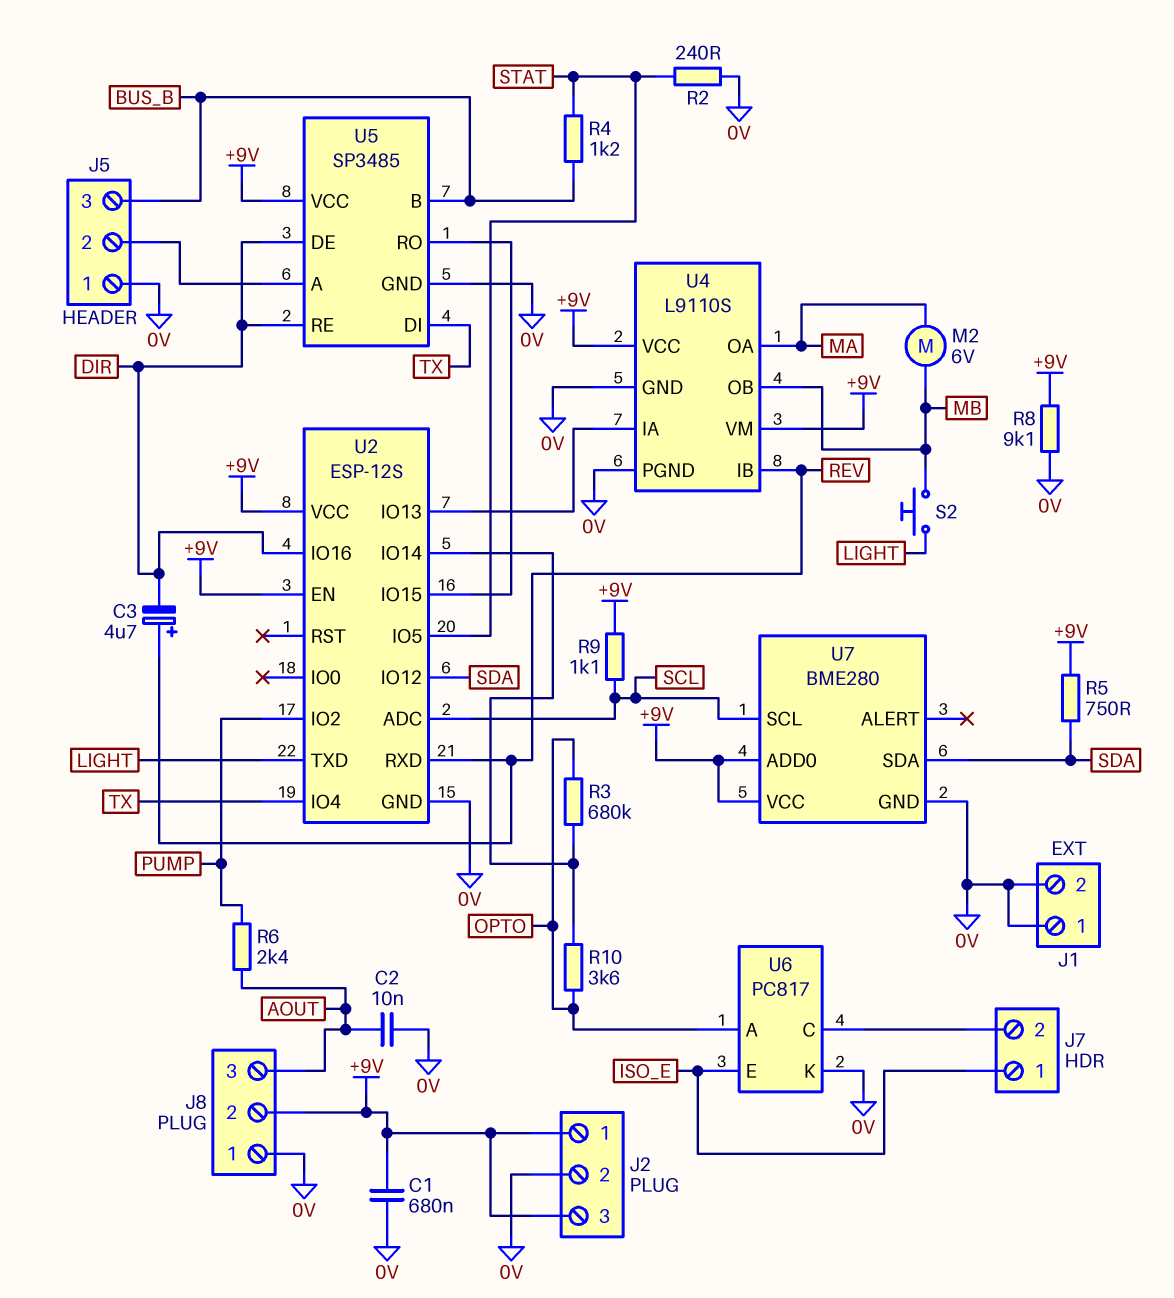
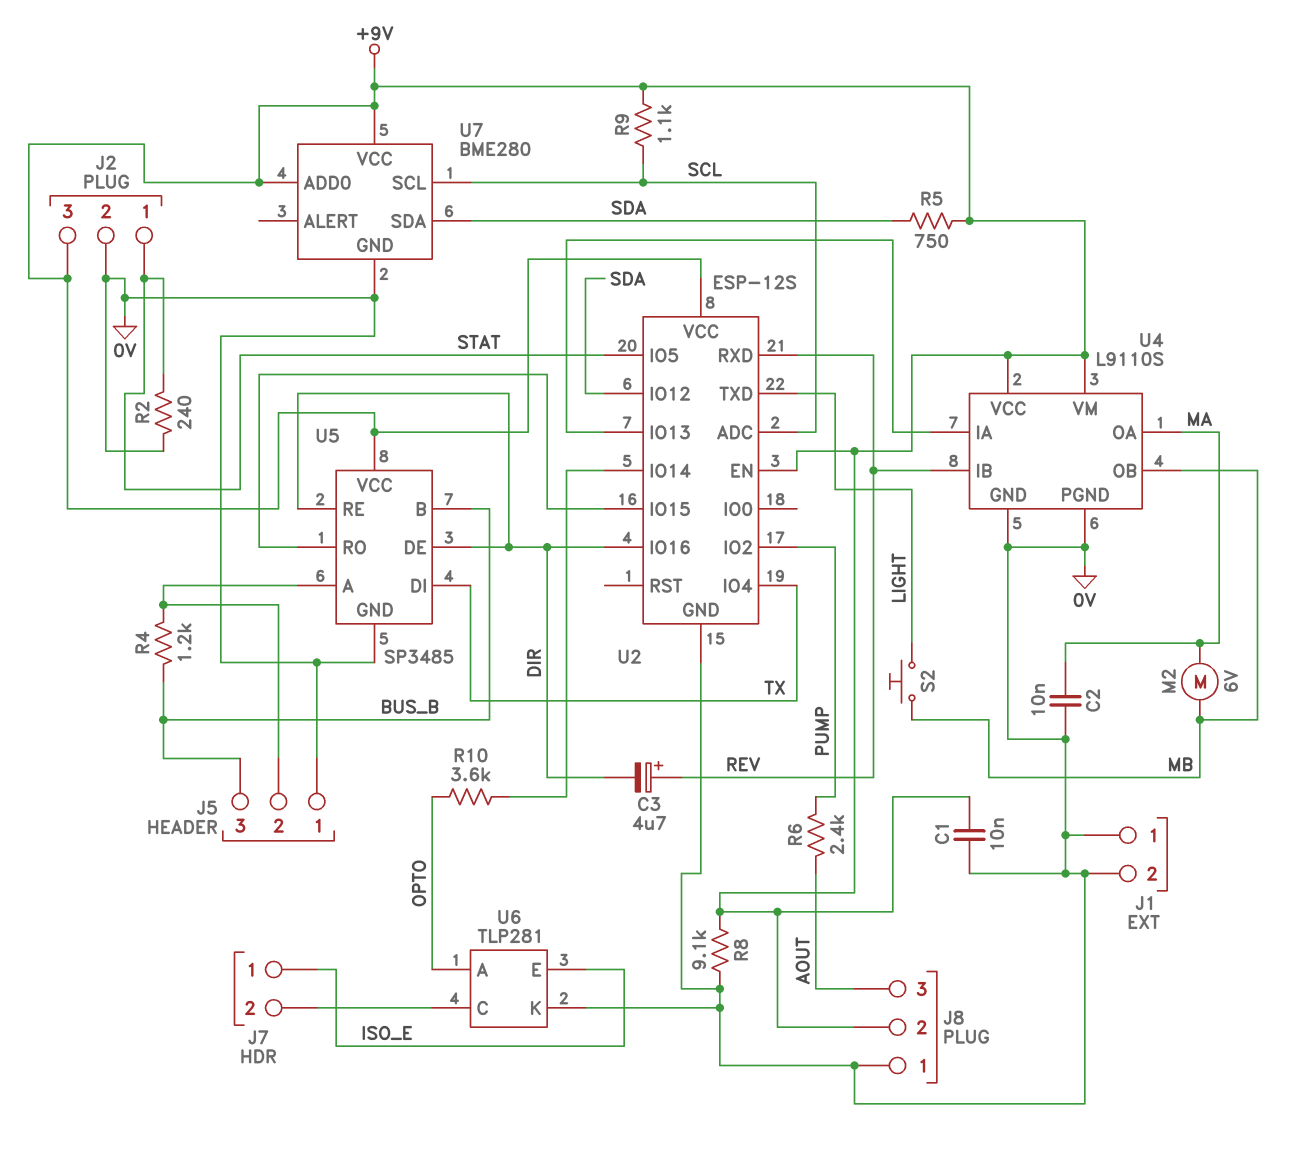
C1: 680nF (+9V, 0V) -> 10nF (+9V, 0V)
C2: 10nF (0V, AOUT) -> 10nF (0V, MA)
J2 pin 1: +9V -> STAT
R3: 680k (OPTO, U2/IO14) -> none
R4: 1.2k (BUS_B, STAT) -> 1.2k (BUS_B, J5/2)
U6: PC817 -> TLP281

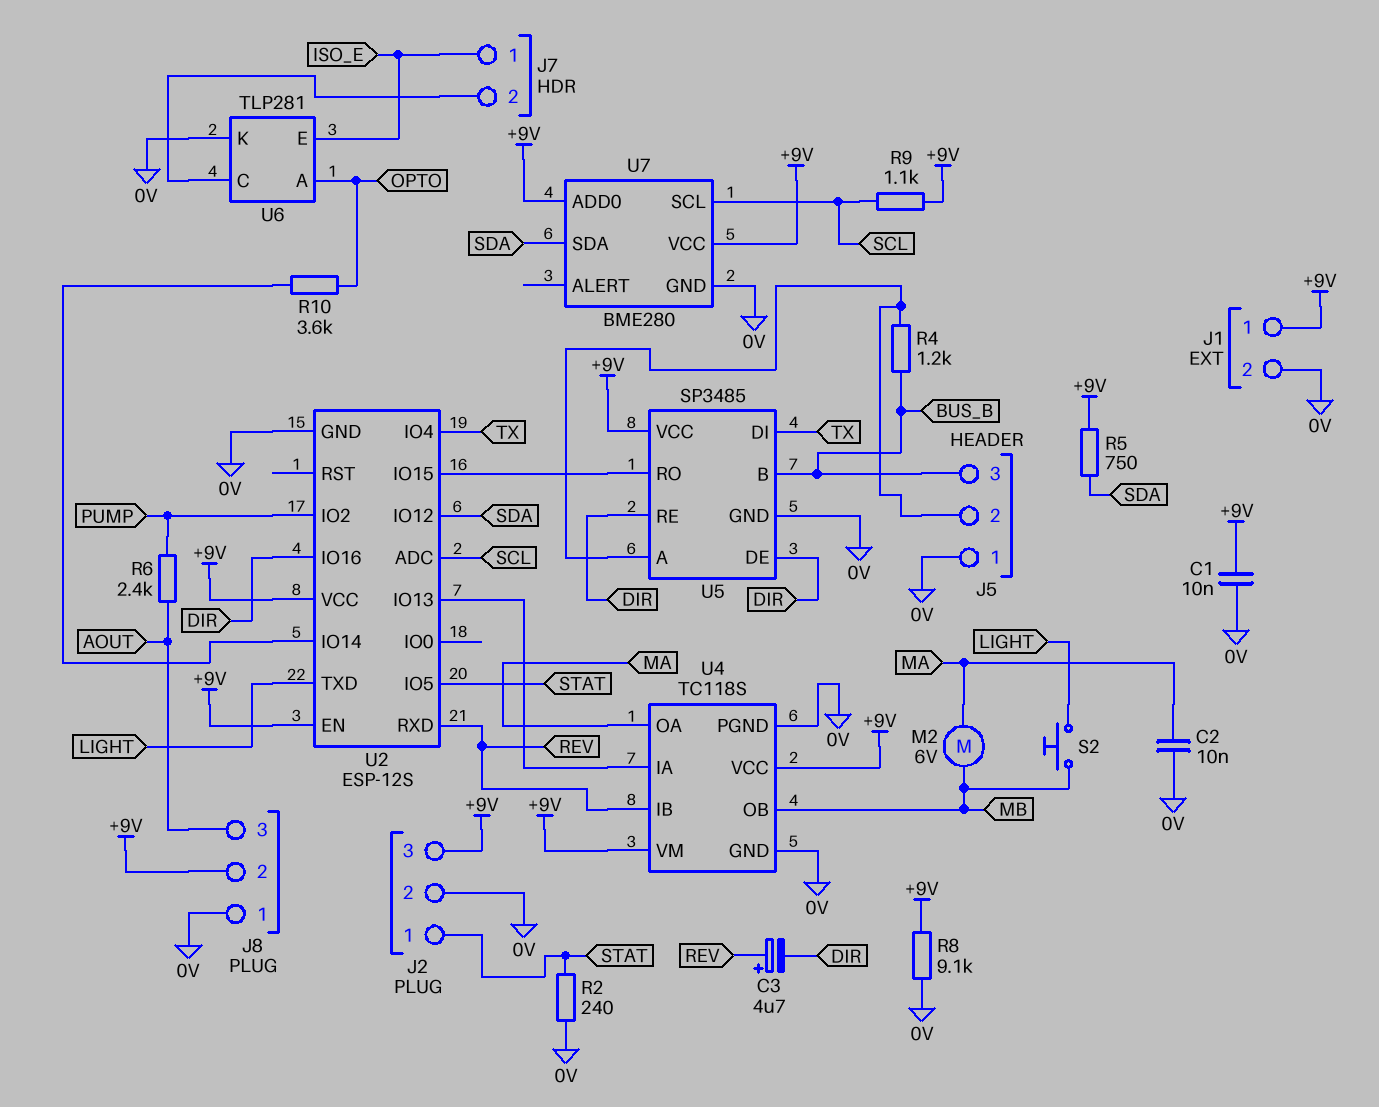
J1 pin 1: 0V -> +9V
U4: L9110S -> TC118S

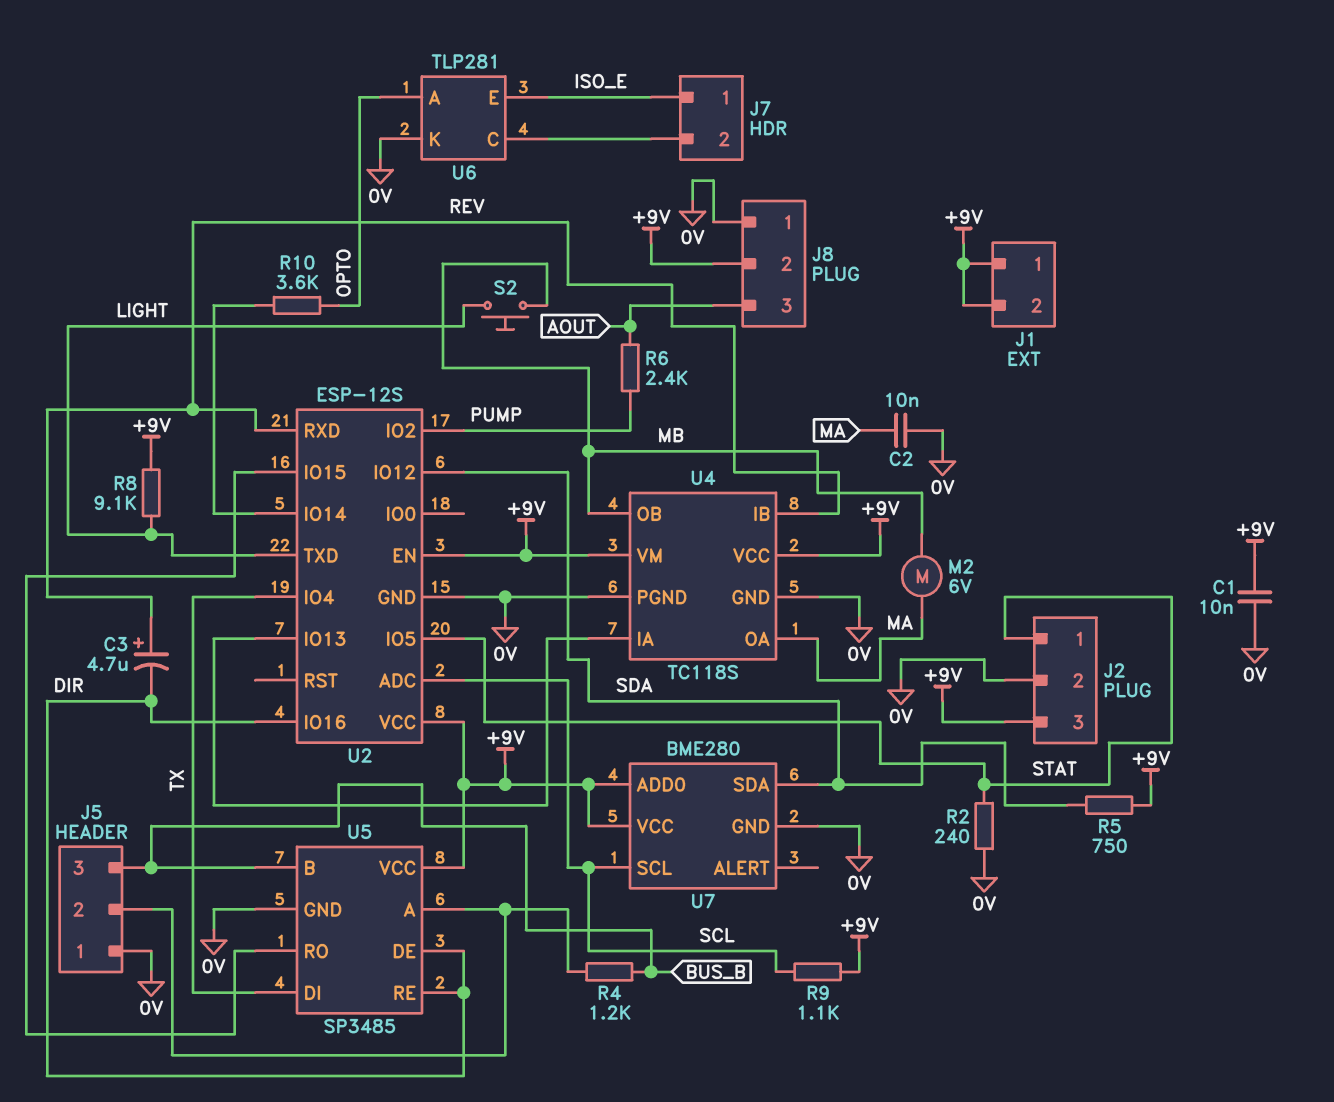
J1 pin 2: 0V -> +9V
R8: 9.1k (+9V, 0V) -> 9.1k (+9V, LIGHT)

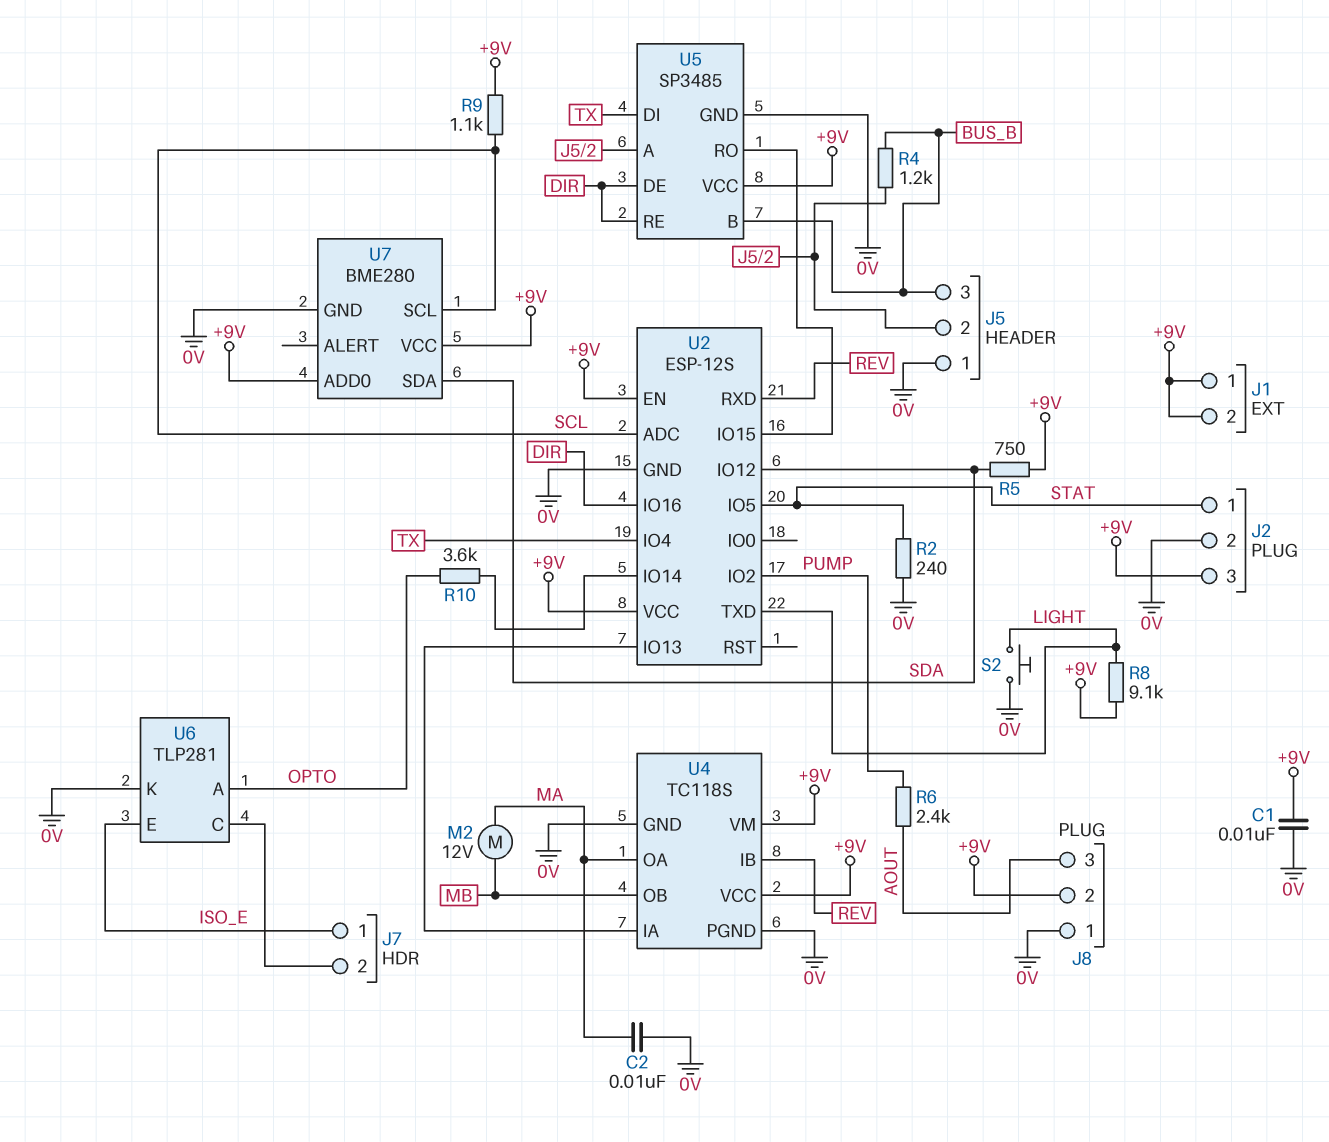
C3: 4.7uF (plus REV, minus DIR) -> none
M2: motor 6V (MA, MB) -> motor 12V (MA, MB)
S2: button (LIGHT, MB) -> button (0V, LIGHT)

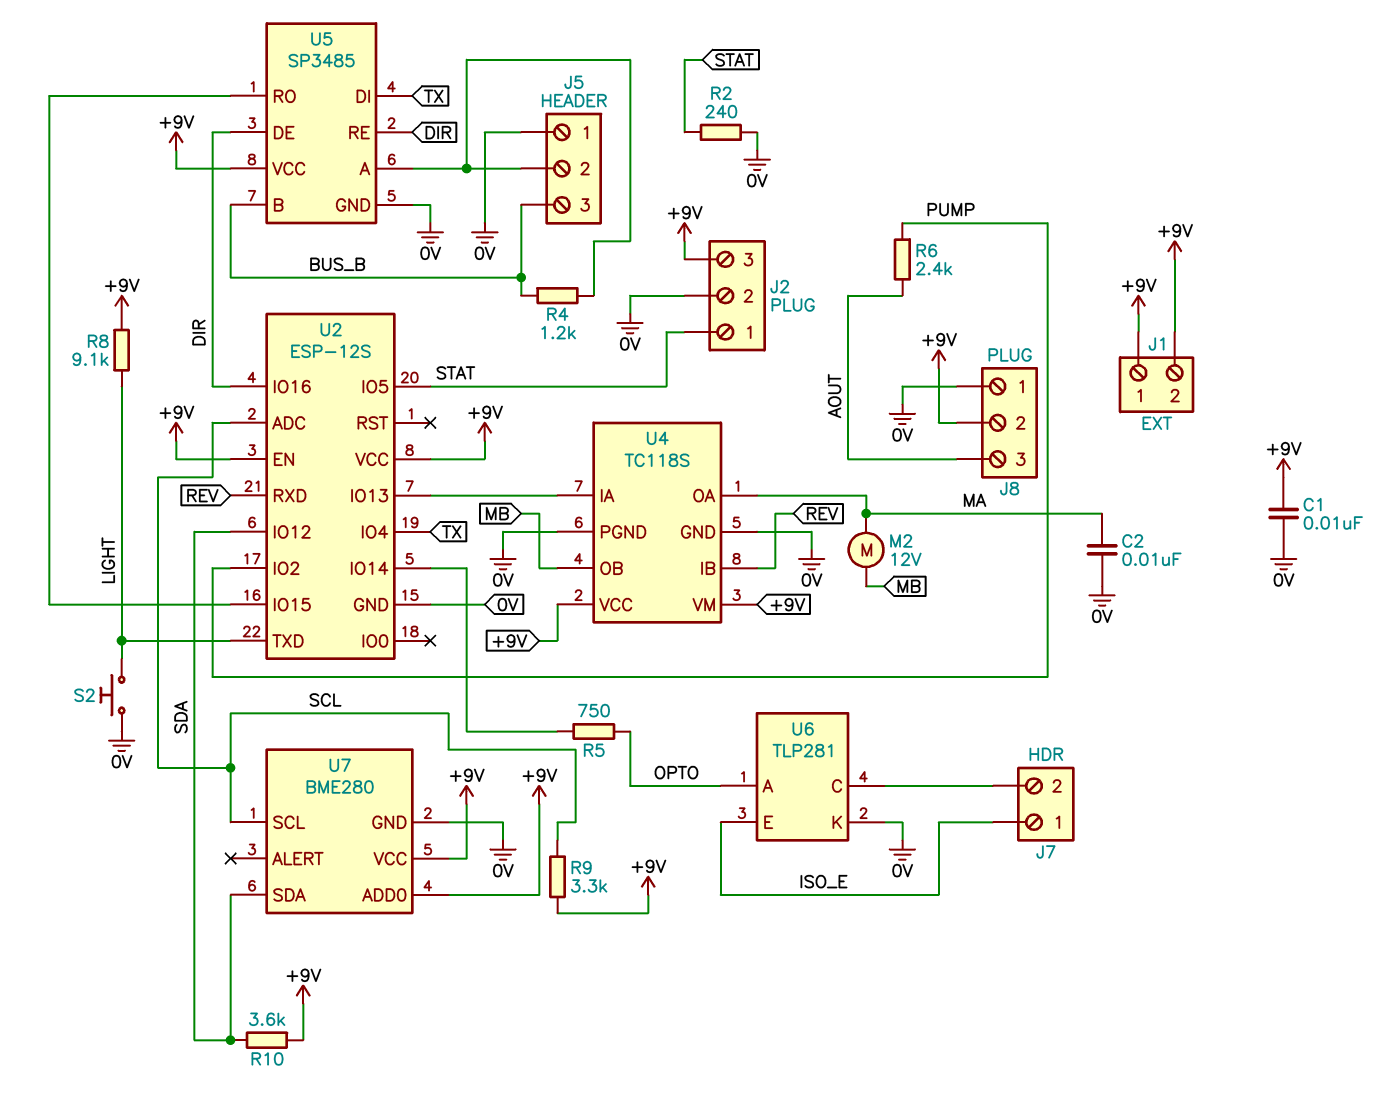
R5: 750 (+9V, SDA) -> 750 (OPTO, U2/IO14)
R9: 1.1k (+9V, SCL) -> 3.3k (+9V, SCL)
R10: 3.6k (OPTO, U2/IO14) -> 3.6k (+9V, SDA)

